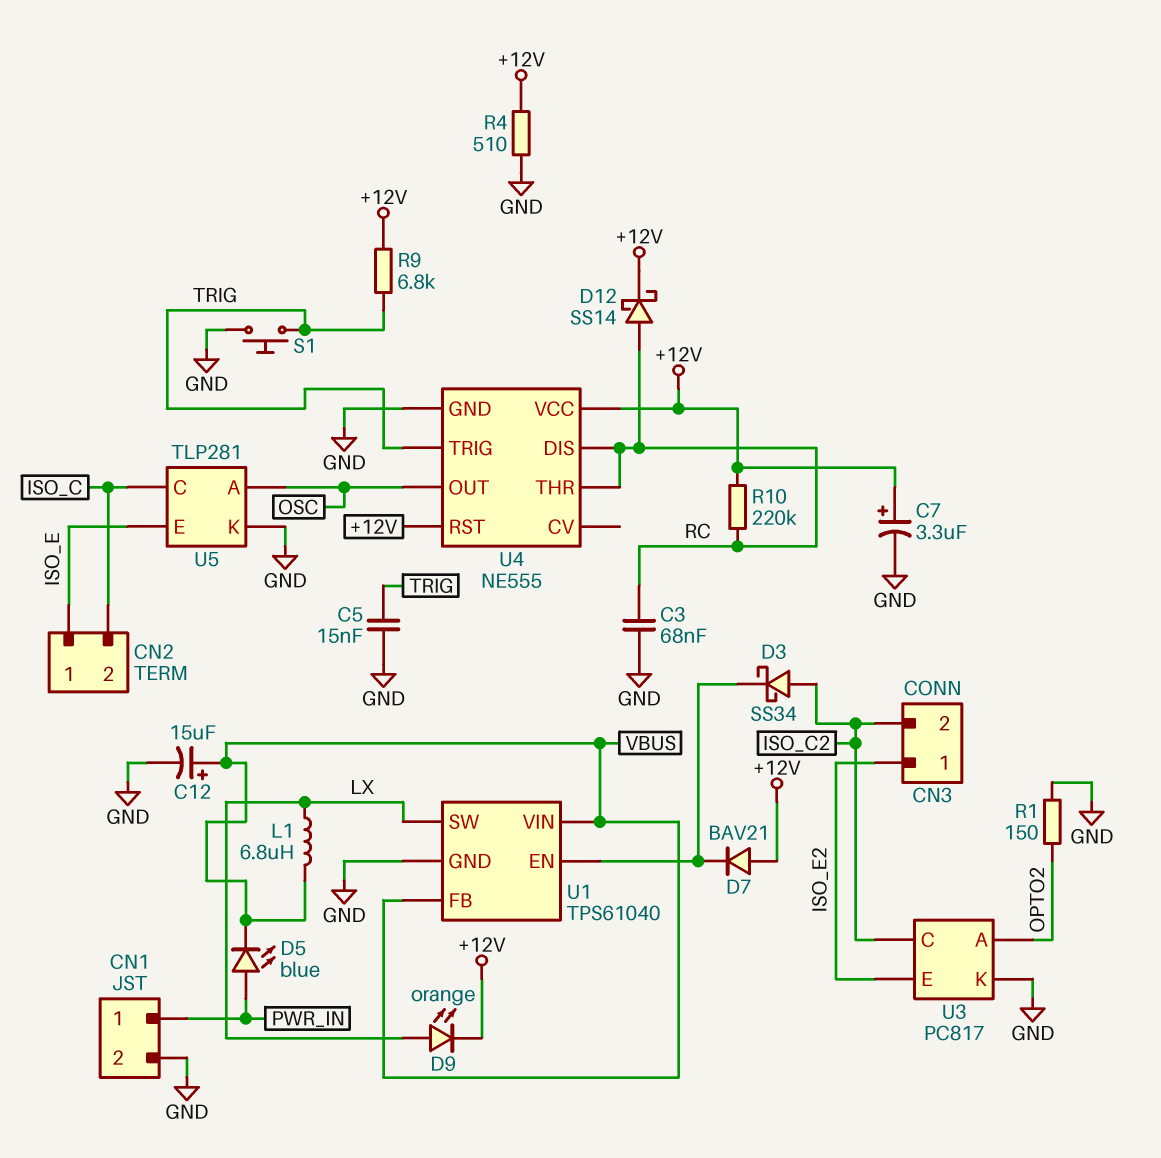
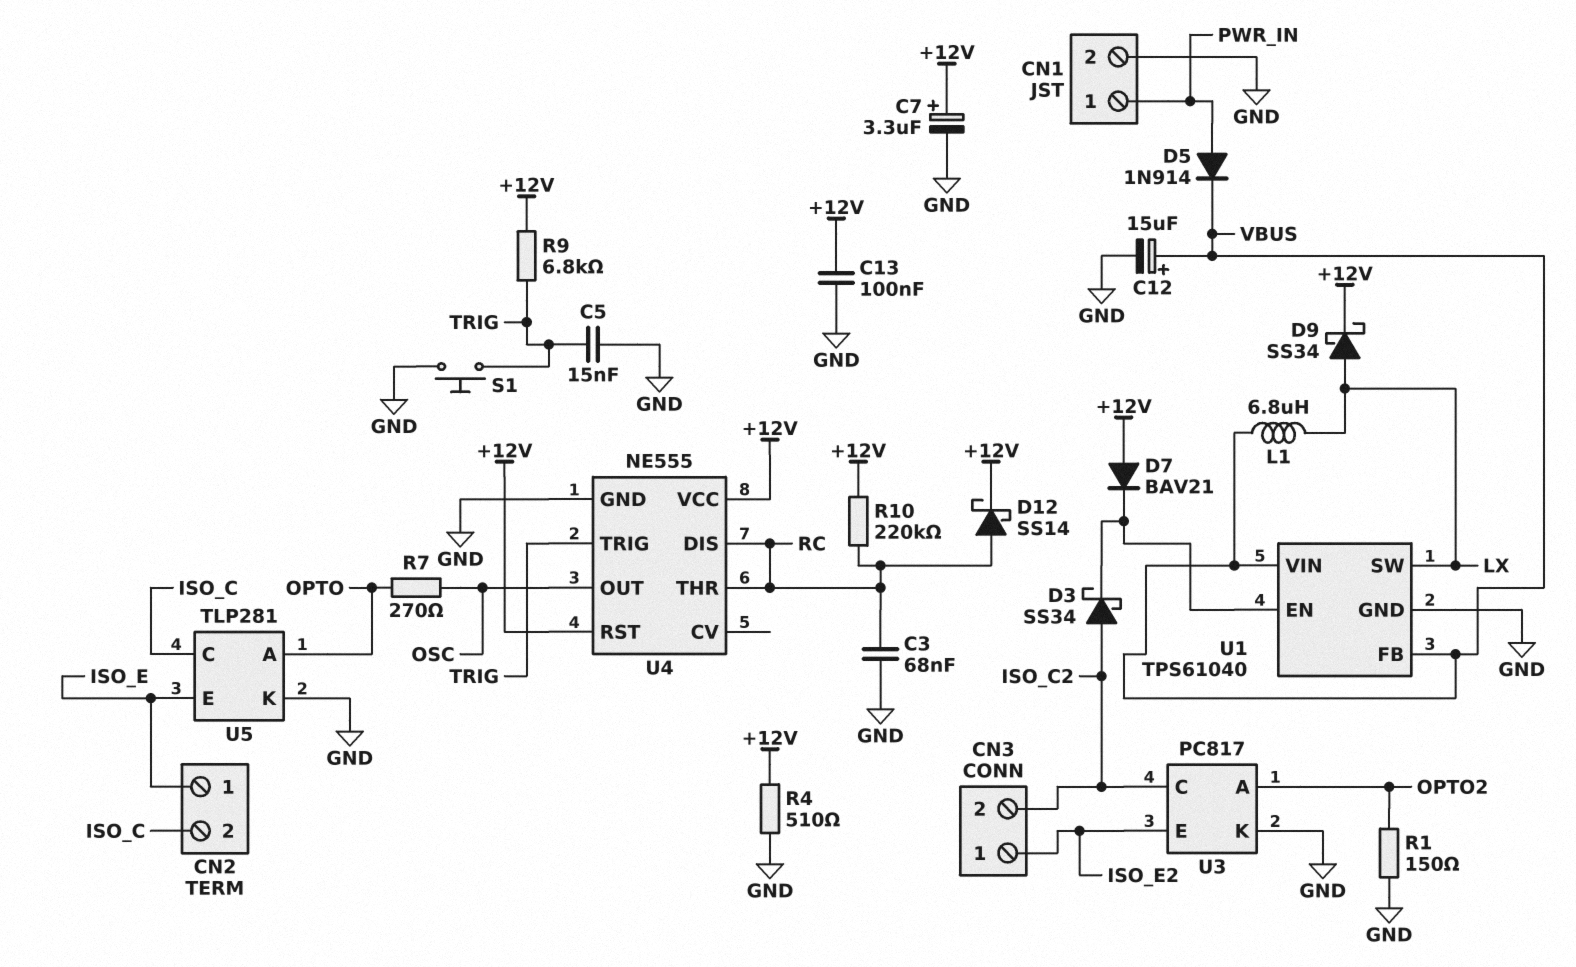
C13: none -> 100nF (+12V, GND)
D5: LED blue (A PWR_IN, K VBUS) -> diode 1N914 (A PWR_IN, K VBUS)
D9: LED orange (A LX, K +12V) -> schottky SS34 (A LX, K +12V)
R7: none -> 270 (OPTO, OSC)
U5 pin A: OSC -> OPTO

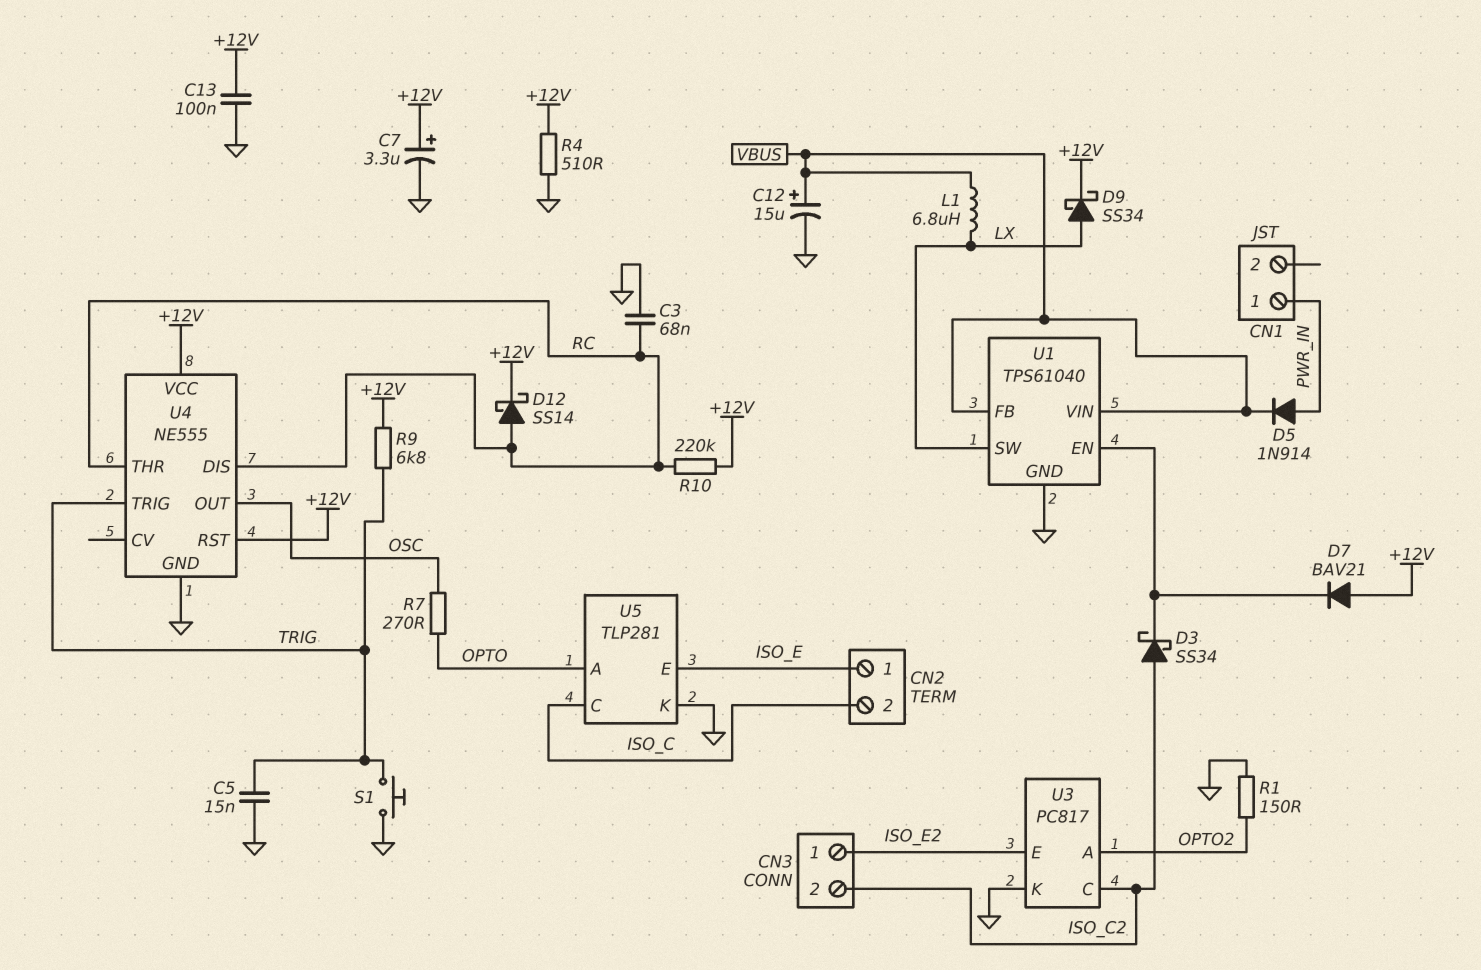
CN1 pin 2: GND -> none

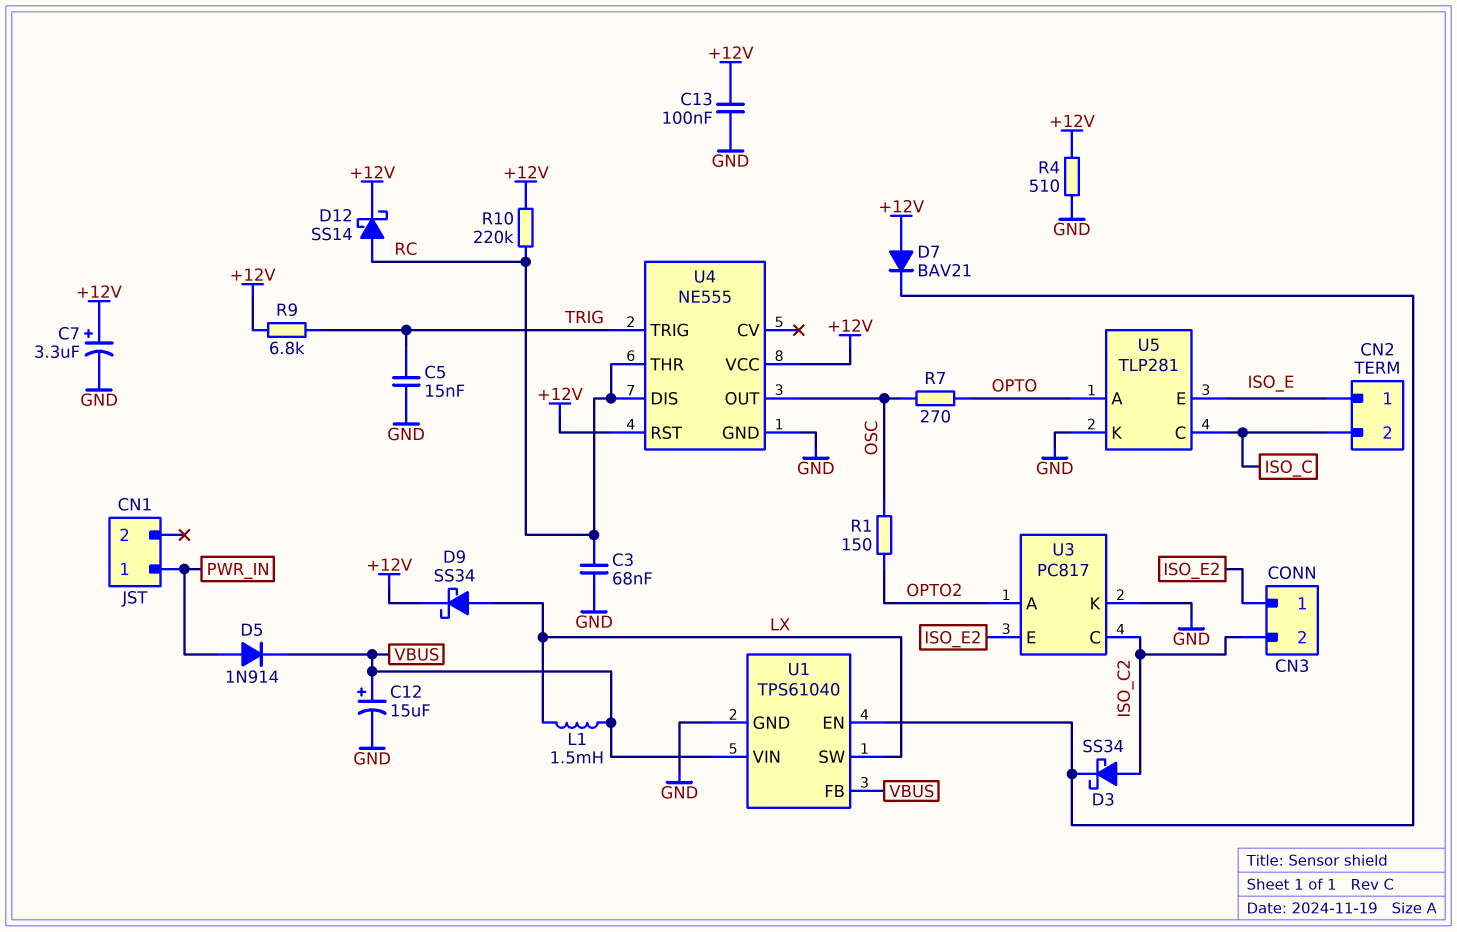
L1: 6.8uH (LX, VBUS) -> 1.5mH (LX, VBUS)
R1: 150 (GND, OPTO2) -> 150 (OPTO2, OSC)
S1: button (GND, TRIG) -> none

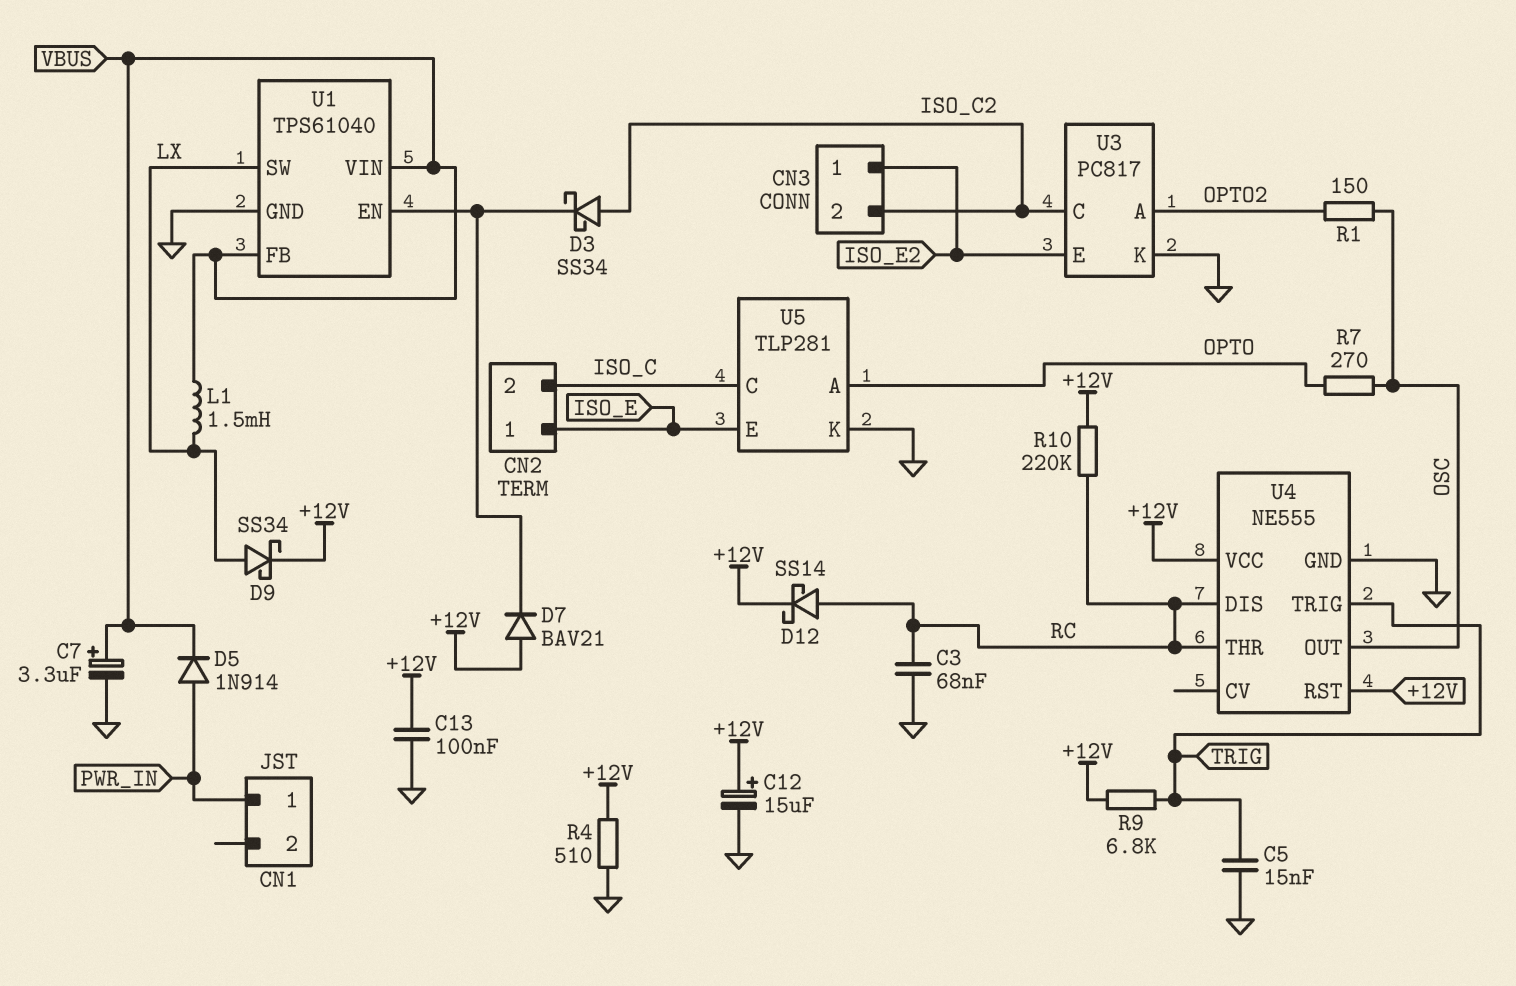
C7: 3.3uF (plus +12V, minus GND) -> 3.3uF (plus VBUS, minus GND)
C12: 15uF (plus VBUS, minus GND) -> 15uF (plus +12V, minus GND)

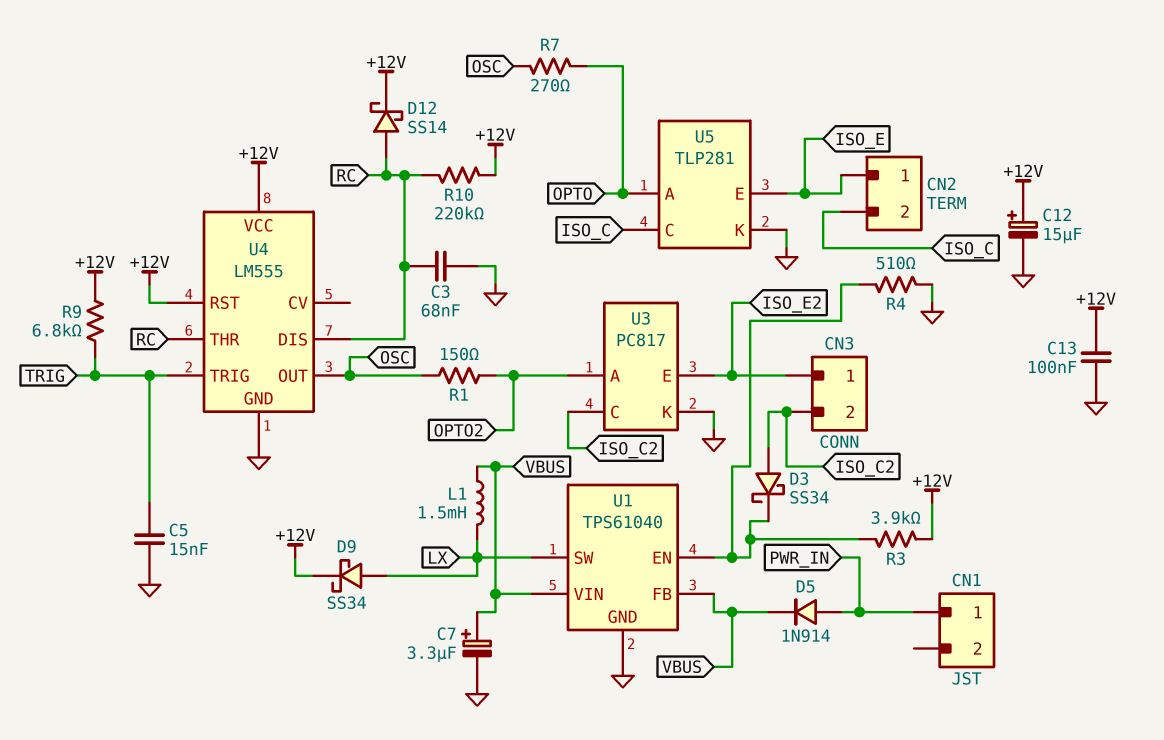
D7: diode BAV21 (A +12V, K U1/EN) -> none
R3: none -> 3.9k (+12V, U1/EN)
R4: 510 (+12V, GND) -> 510 (GND, U1/EN)
U4: NE555 -> LM555

